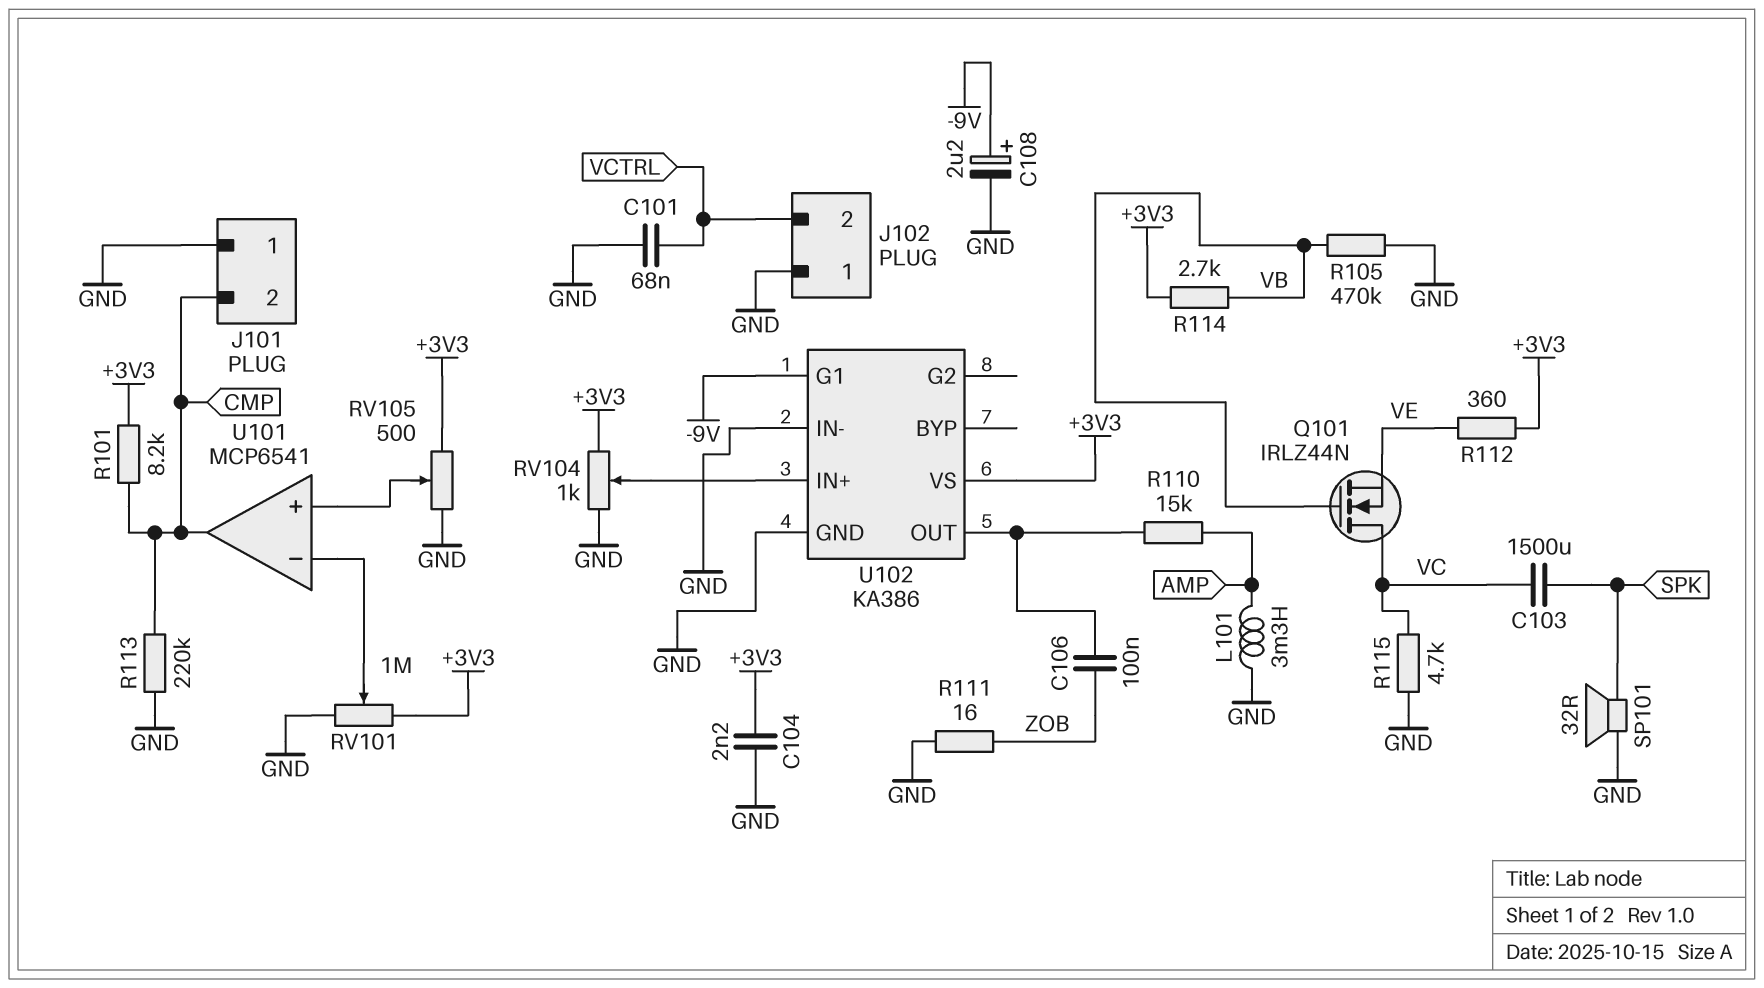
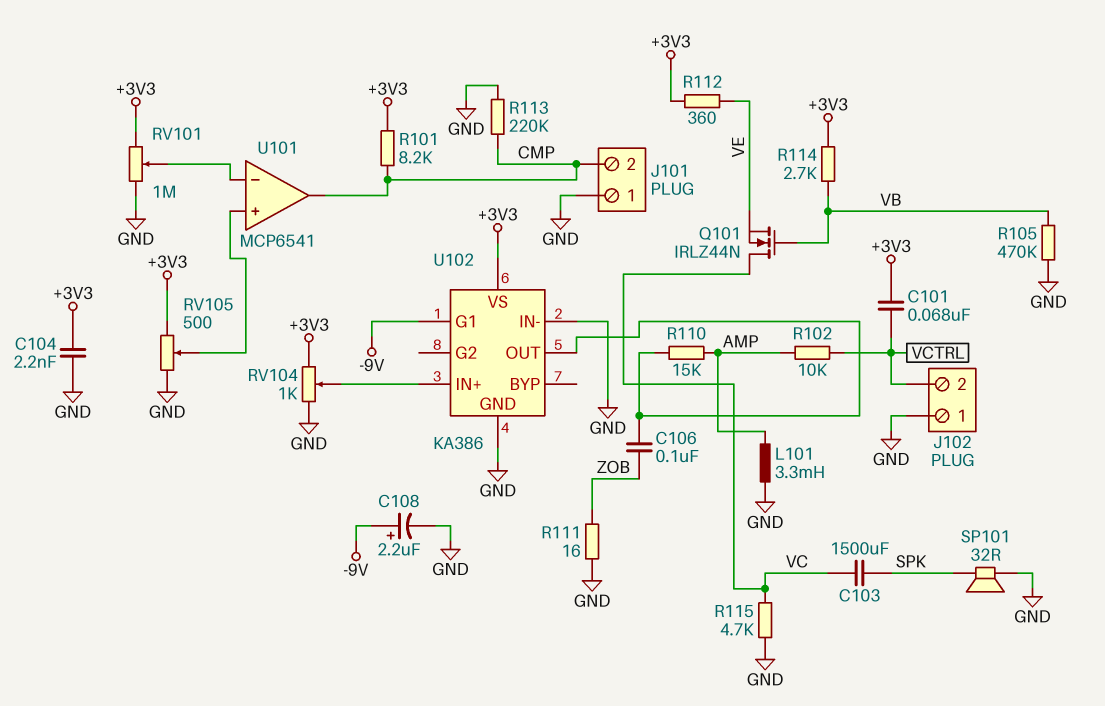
C101: 68nF (GND, VCTRL) -> 68nF (+3V3, VCTRL)
R102: none -> 10k (AMP, VCTRL)

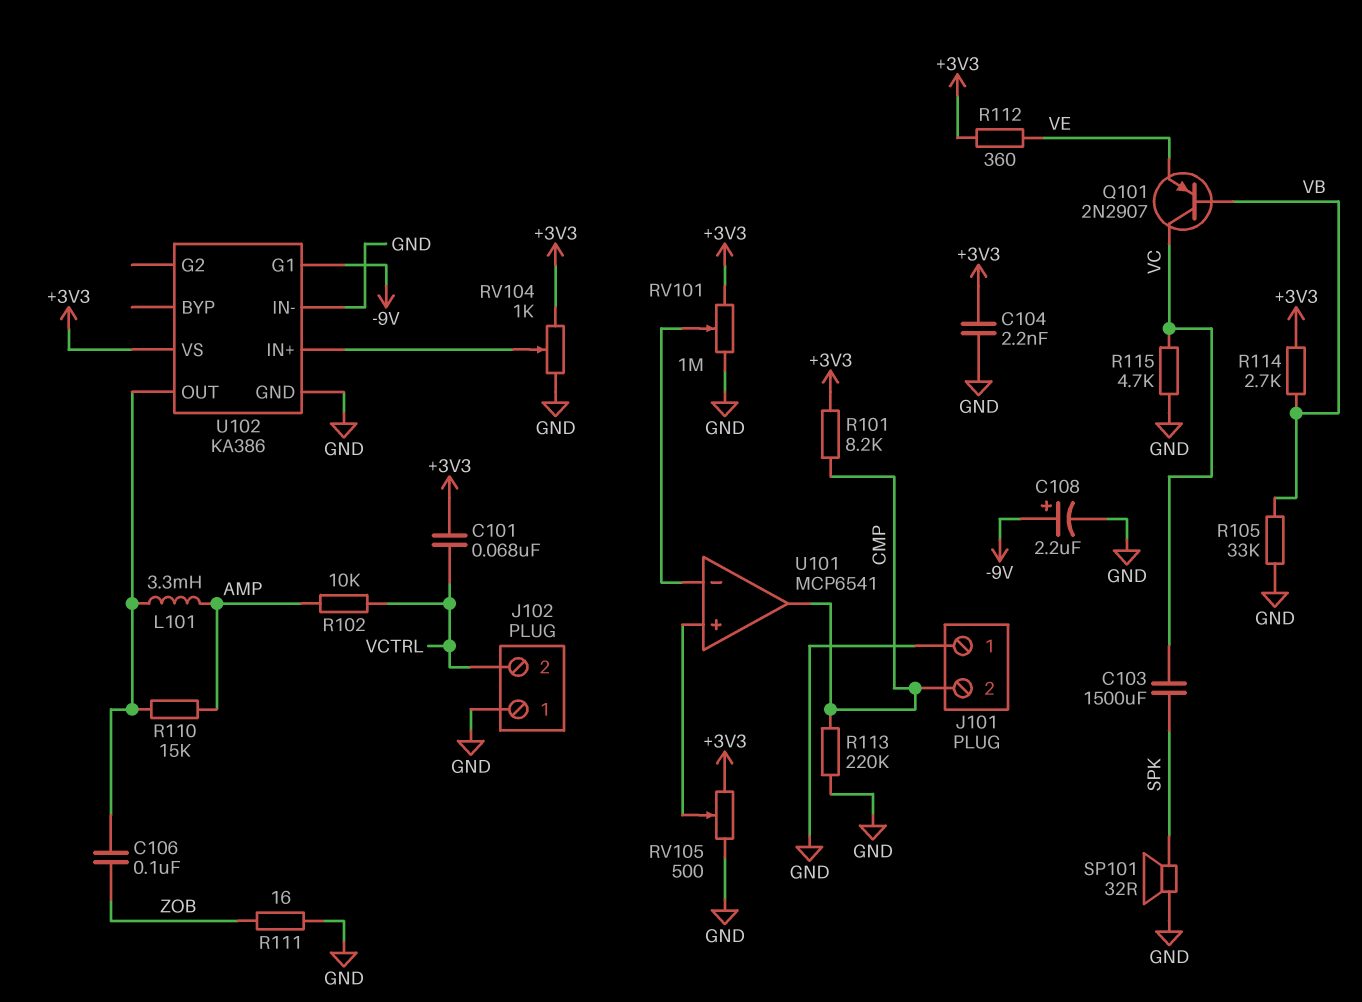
L101: 3.3mH (AMP, GND) -> 3.3mH (AMP, U102/OUT)
Q101: NMOS IRLZ44N (G VB, D VC, S VE) -> PNP 2N2907 (B VB, C VC, E VE)
R105: 470k (GND, VB) -> 33k (GND, VB)

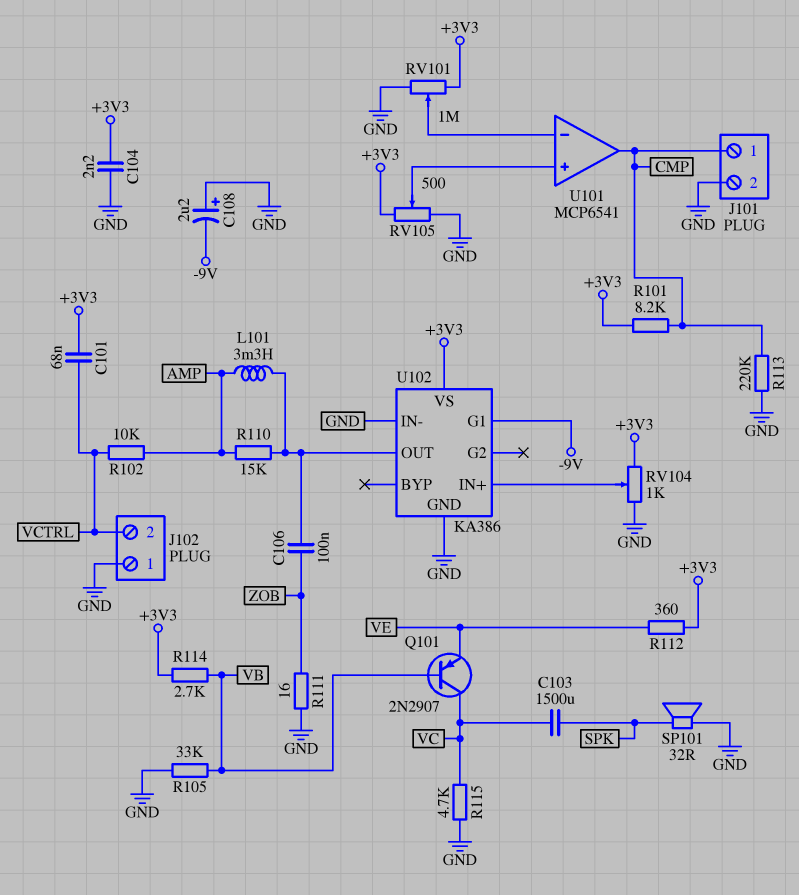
C108: 2.2uF (plus -9V, minus GND) -> 2.2uF (plus GND, minus -9V)
J101 pin 1: GND -> CMP
J101 pin 2: CMP -> GND

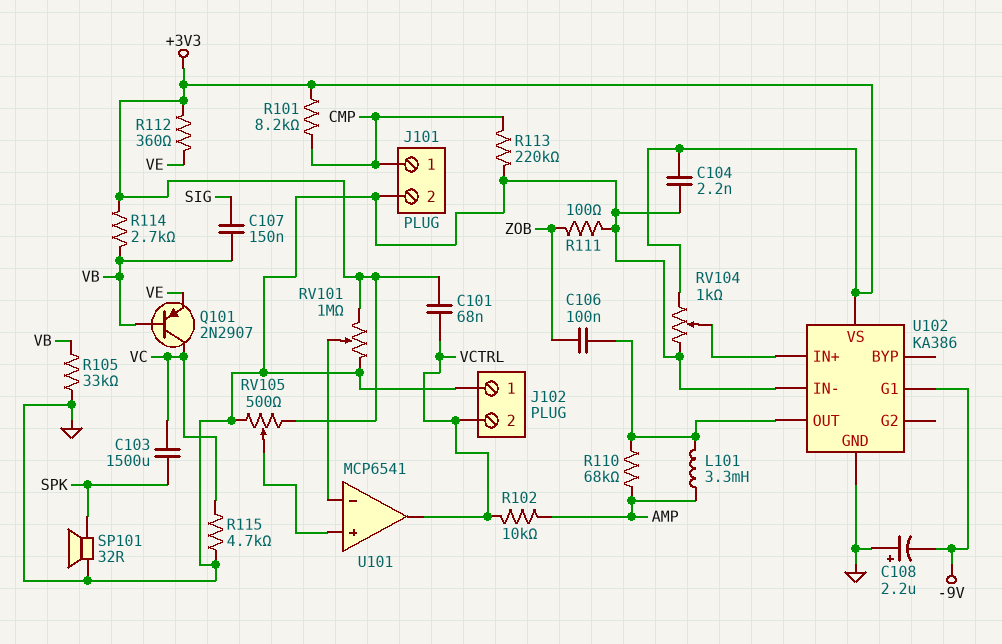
C107: none -> 150nF (SIG, VB)
R110: 15k (AMP, U102/OUT) -> 68k (AMP, U102/OUT)
R111: 16 (GND, ZOB) -> 100 (GND, ZOB)
U101 pin out: CMP -> VCTRL

